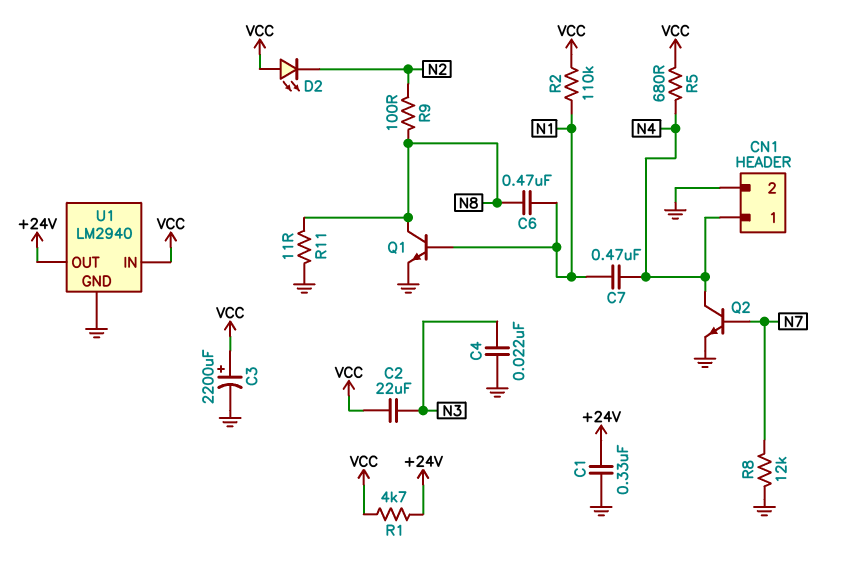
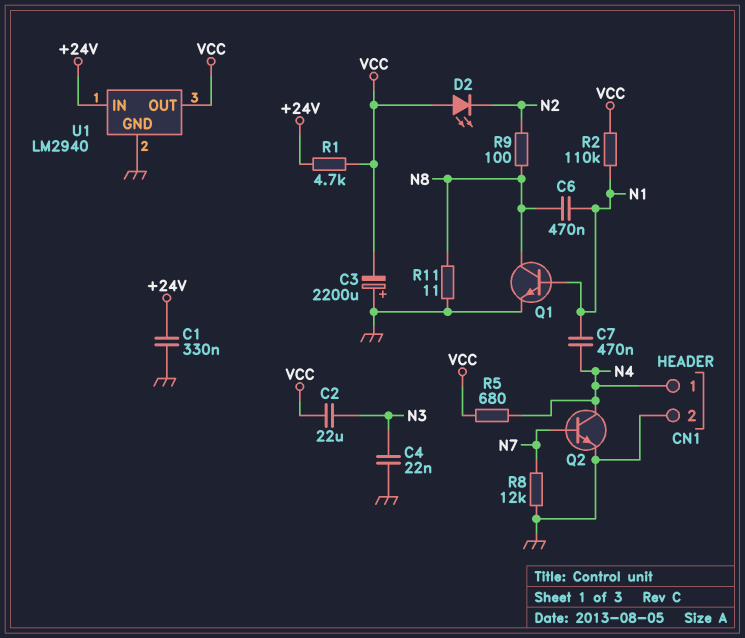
C3: 2200uF (plus VCC, minus GND) -> 2200uF (plus GND, minus VCC)
U1 pin IN: VCC -> +24V
U1 pin OUT: +24V -> VCC

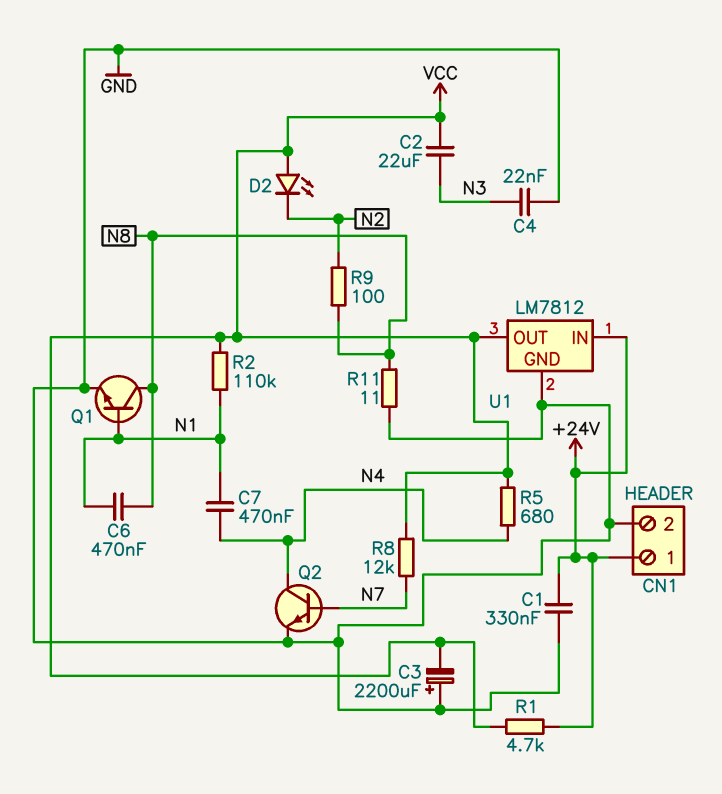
CN1 pin 1: N4 -> +24V
R8: 12k (GND, N7) -> 12k (N7, VCC)
U1: LM2940 -> LM7812

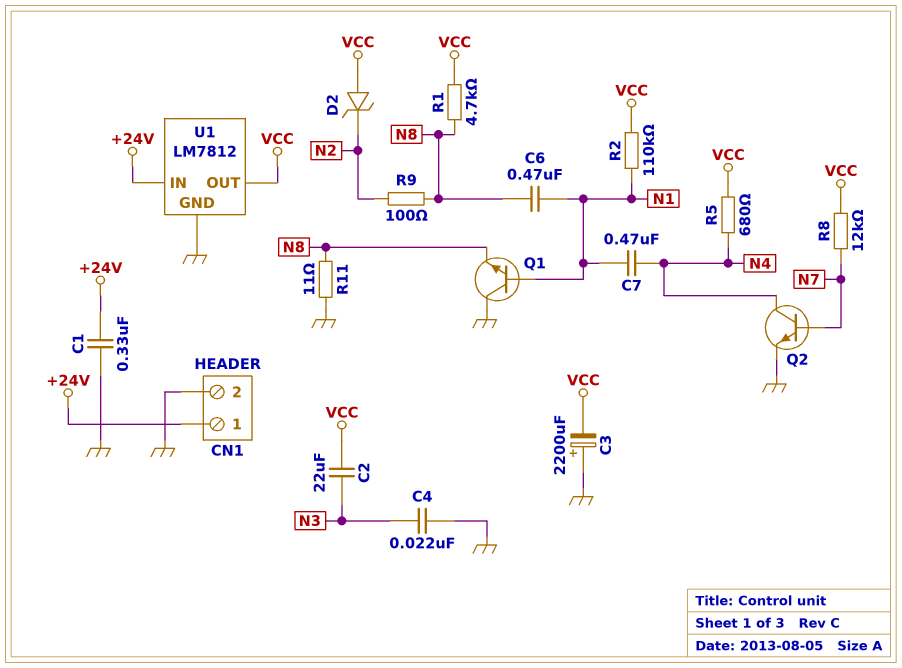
D2: LED (A VCC, K N2) -> zener (A VCC, K N2)
Q1: NPN (B N1, C N8, E GND) -> NPN (B N1, C GND, E N8)
R1: 4.7k (+24V, VCC) -> 4.7k (N8, VCC)

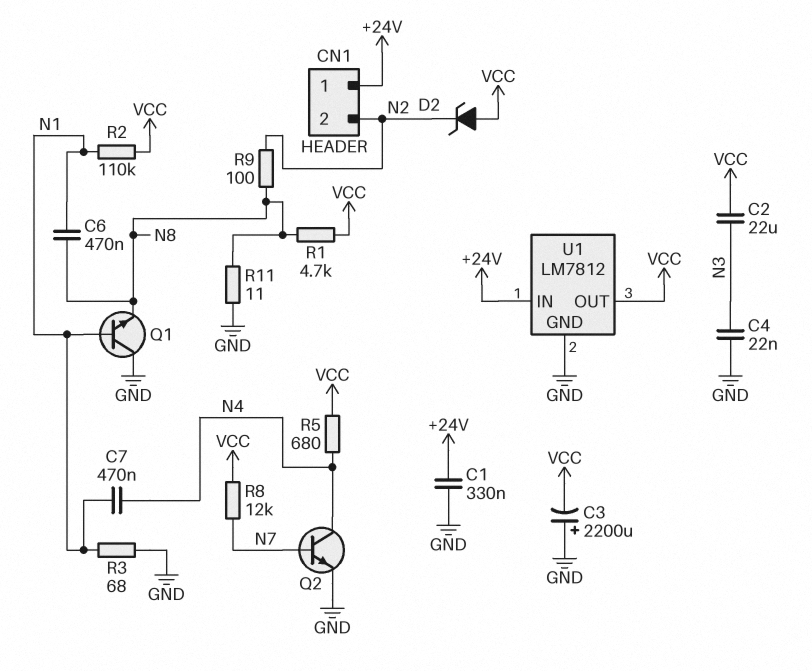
CN1 pin 2: GND -> N2
R3: none -> 68 (GND, N1)

